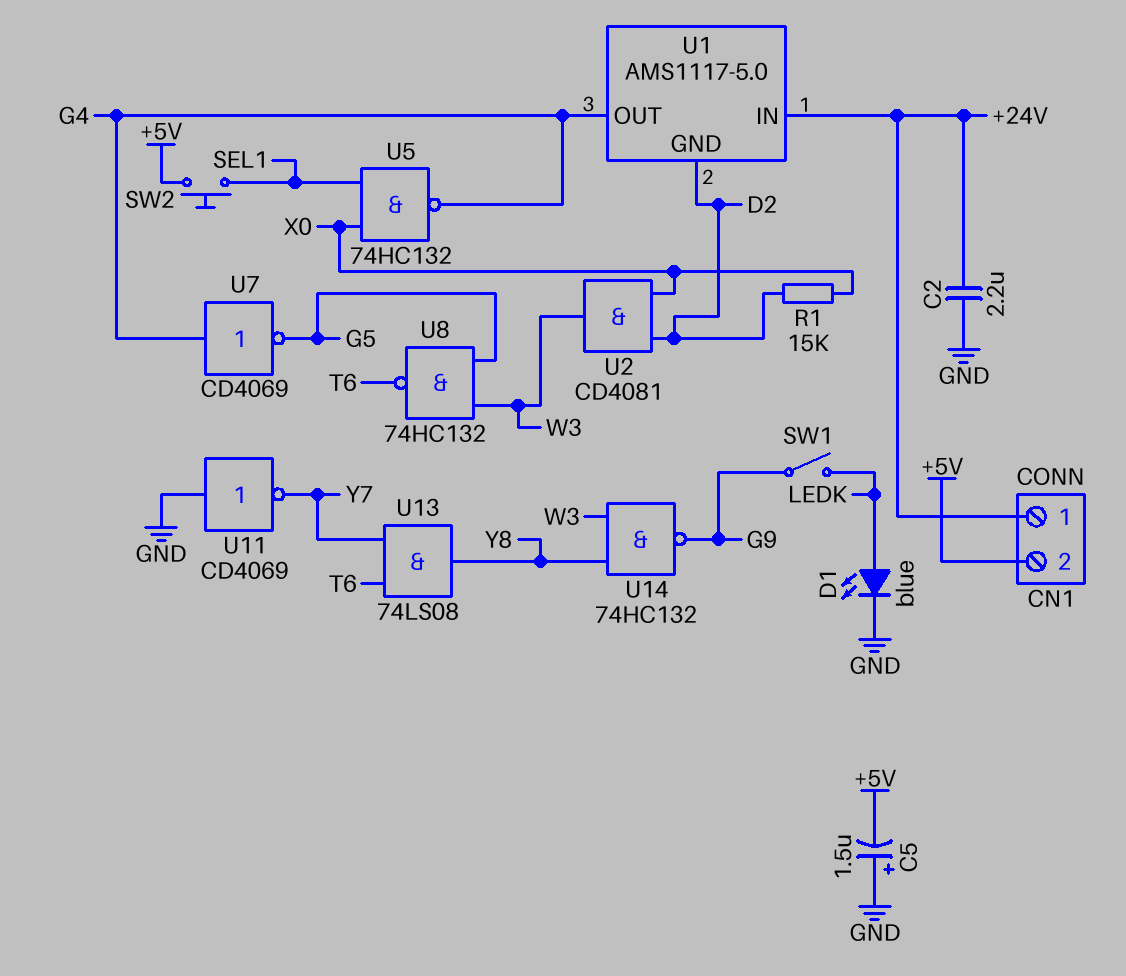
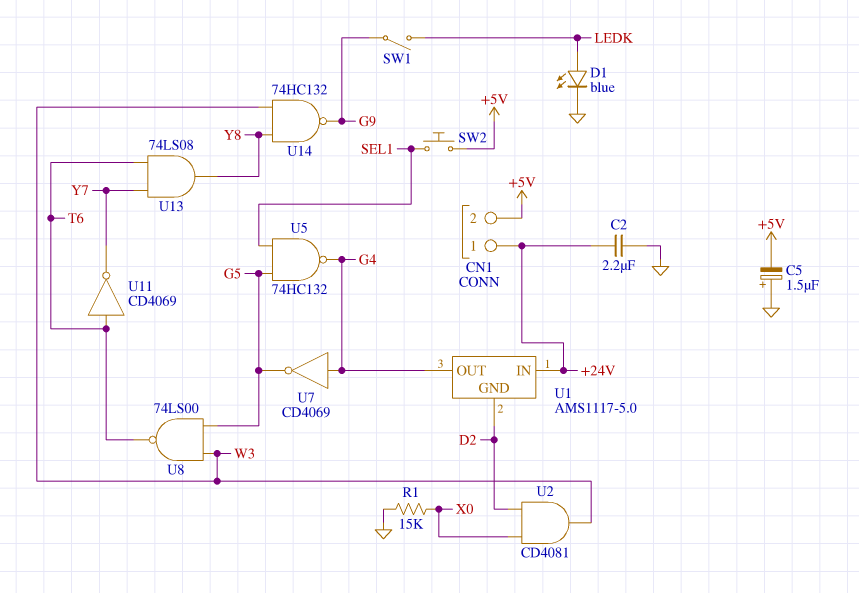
R1: 15k (D2, X0) -> 15k (GND, X0)
U5: NAND 74HC132 (in SEL1, in X0, out G4) -> NAND 74HC132 (in G5, in SEL1, out G4)
U8: NAND 74HC132 (in G5, in W3, out T6) -> NAND 74LS00 (in G5, in W3, out T6)
U11: NOT CD4069 (in GND, out Y7) -> NOT CD4069 (in T6, out Y7)

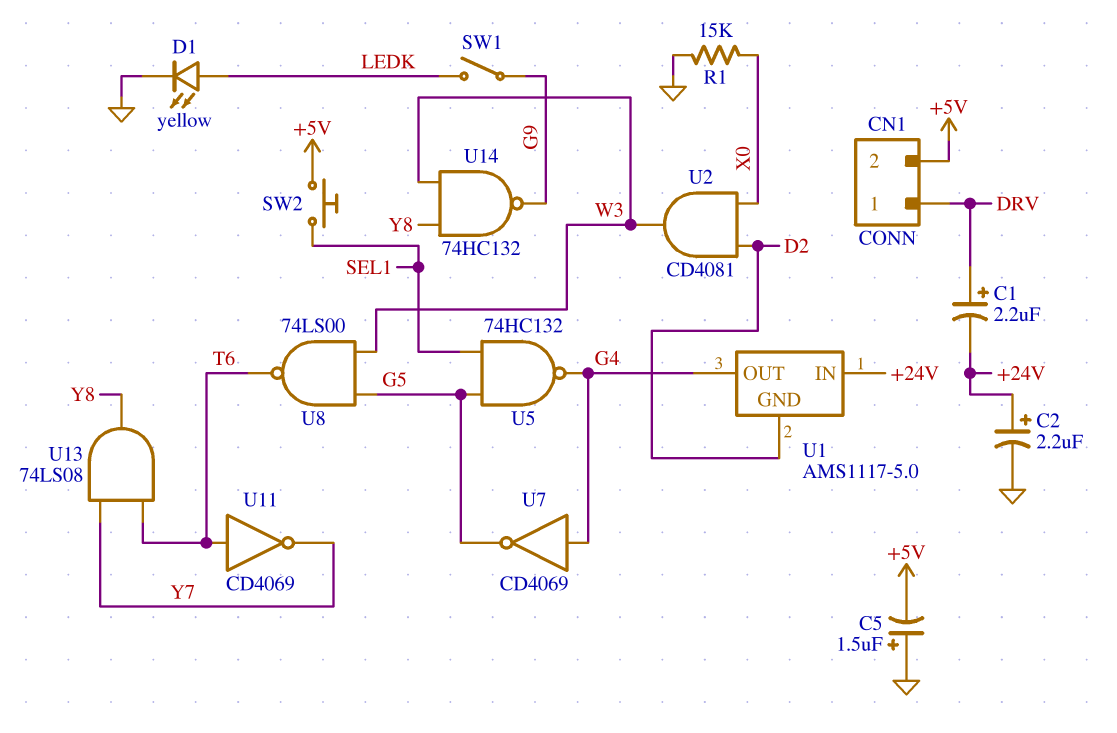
C1: none -> 2.2uF (plus DRV, minus +24V)
C2: 2.2uF (+24V, GND) -> 2.2uF (plus +24V, minus GND)
CN1 pin 1: +24V -> DRV
D1: LED blue (A LEDK, K GND) -> LED yellow (A LEDK, K GND)

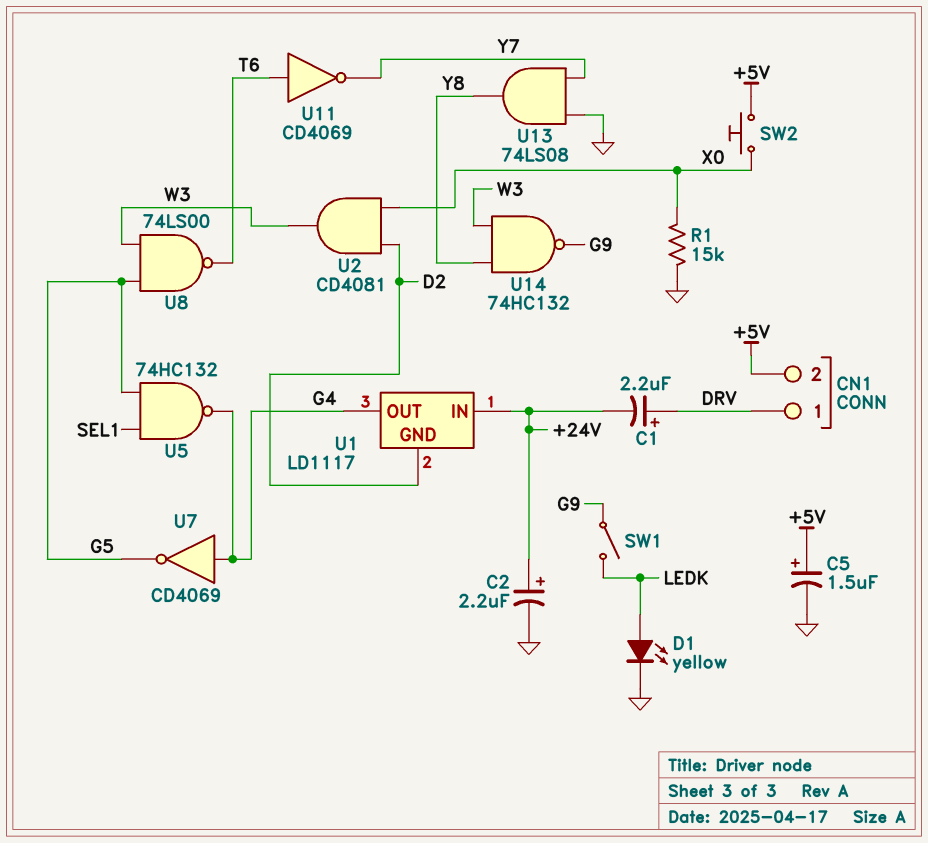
C5: 1.5uF (plus GND, minus +5V) -> 1.5uF (plus +5V, minus GND)
SW2: button (+5V, SEL1) -> button (+5V, X0)
U1: AMS1117-5.0 -> LD1117
U13: AND 74LS08 (in T6, in Y7, out Y8) -> AND 74LS08 (in GND, in Y7, out Y8)

